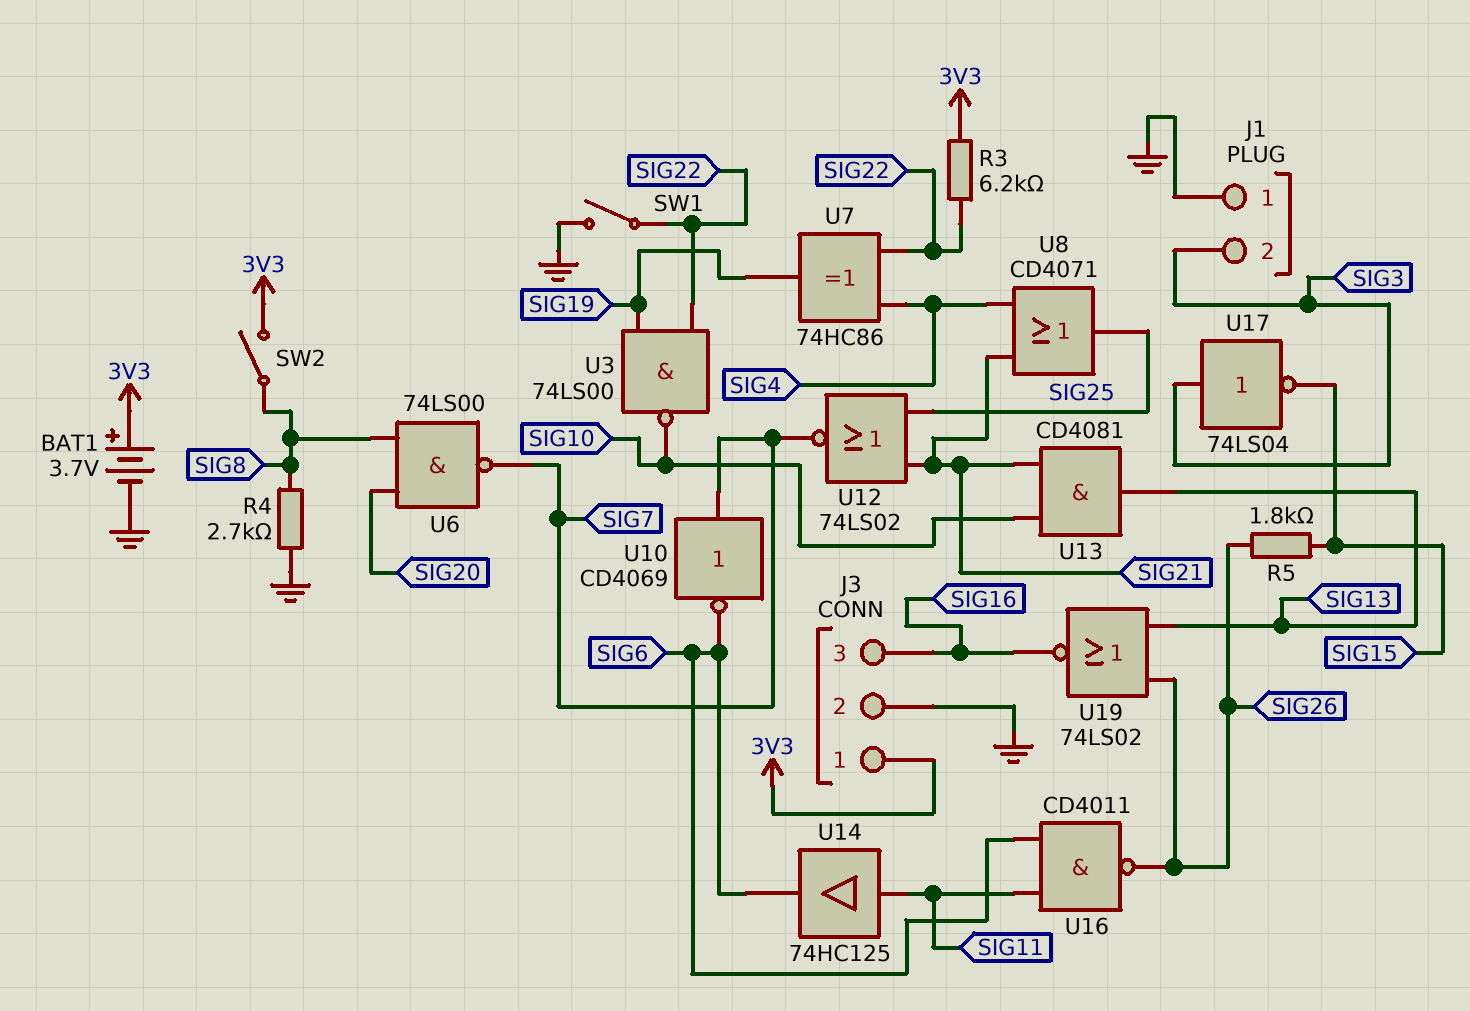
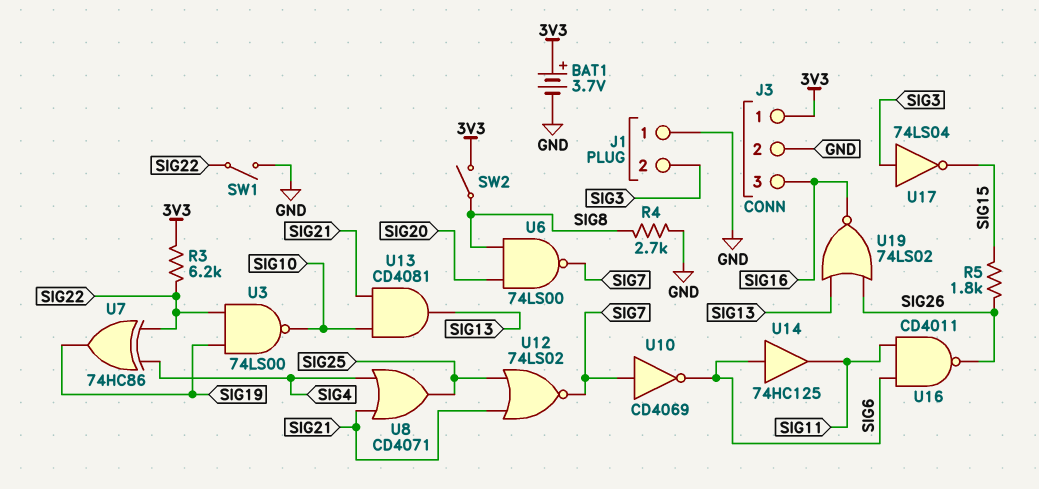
U14: buffer 74HC125 (in SIG11, out SIG6) -> buffer 74HC125 (in SIG6, out SIG11)

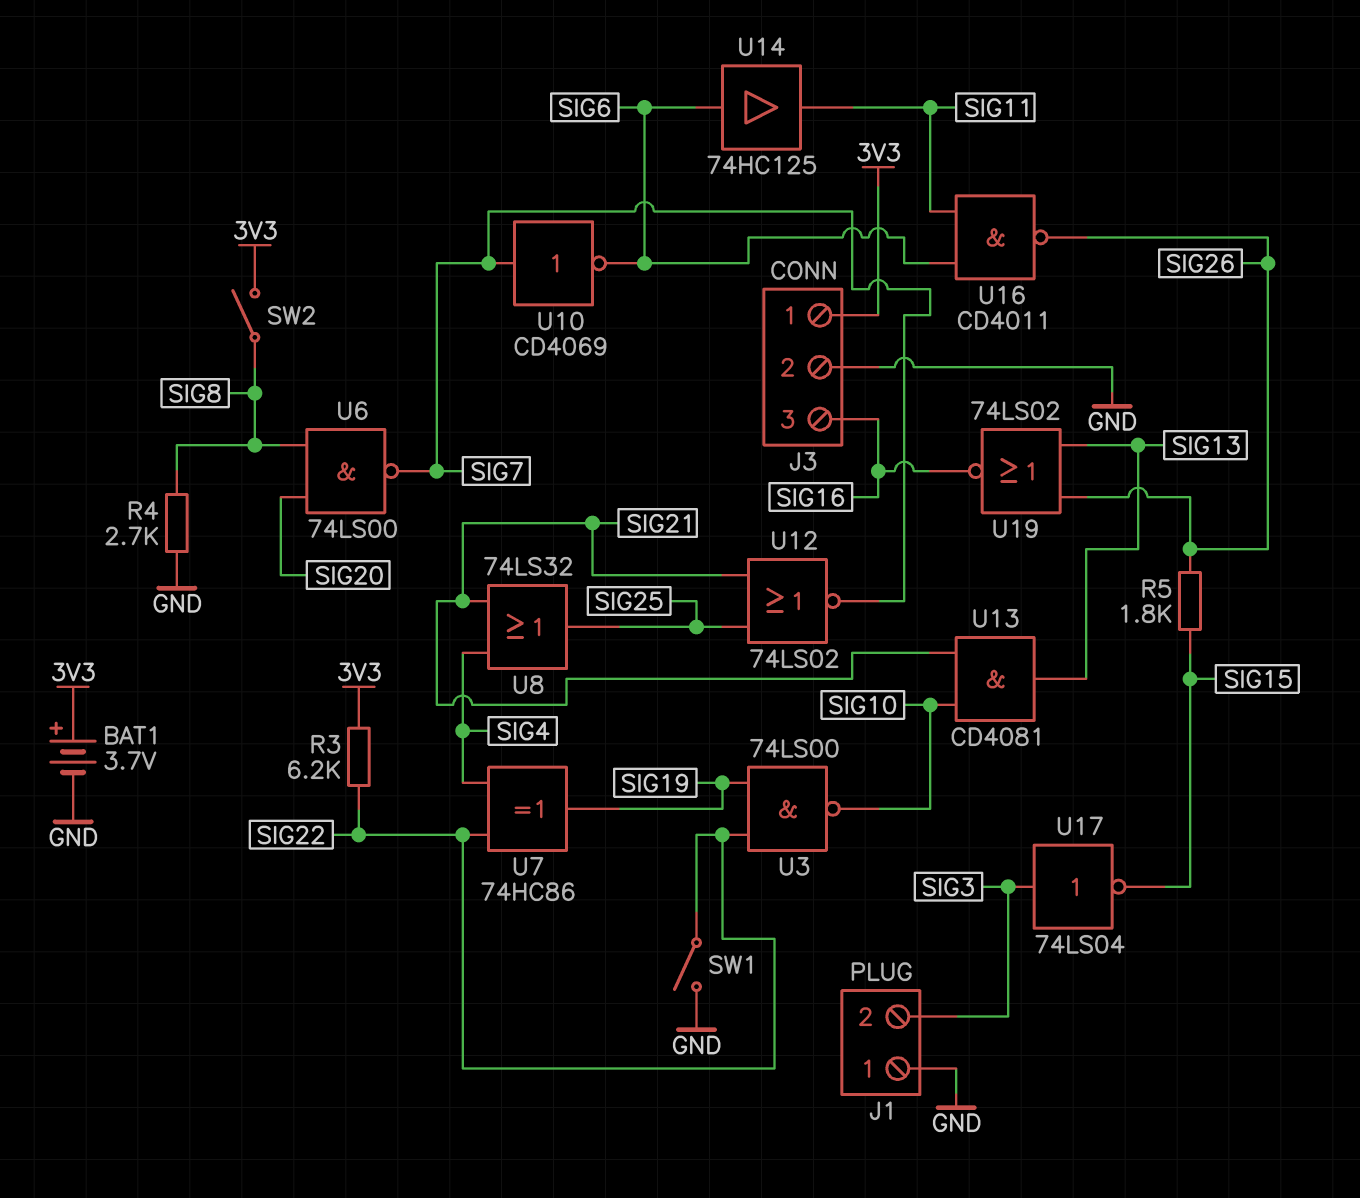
U8: OR CD4071 (in SIG4, in SIG21, out SIG25) -> OR 74LS32 (in SIG4, in SIG21, out SIG25)

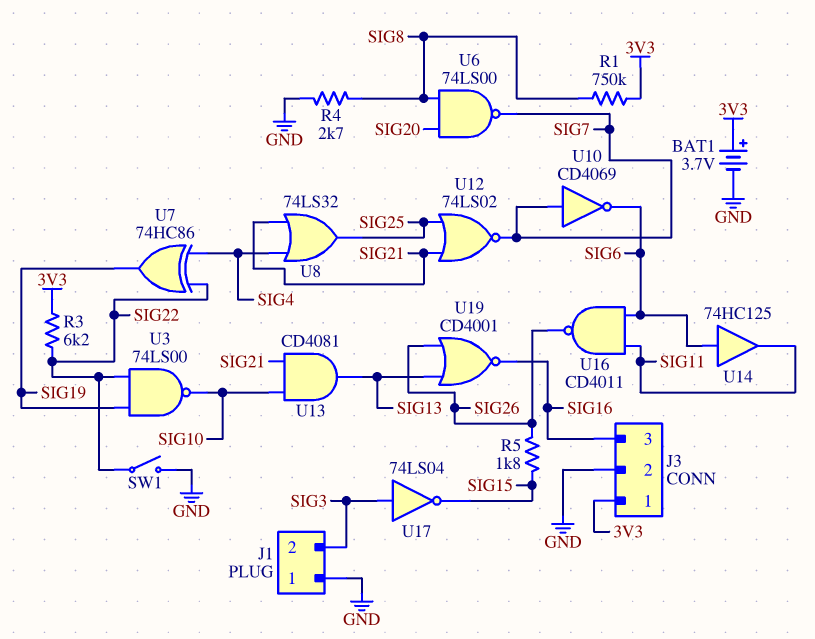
R1: none -> 750k (3V3, SIG8)
SW2: switch (3V3, SIG8) -> none
U19: NOR 74LS02 (in SIG13, in SIG26, out SIG16) -> NOR CD4001 (in SIG13, in SIG26, out SIG16)

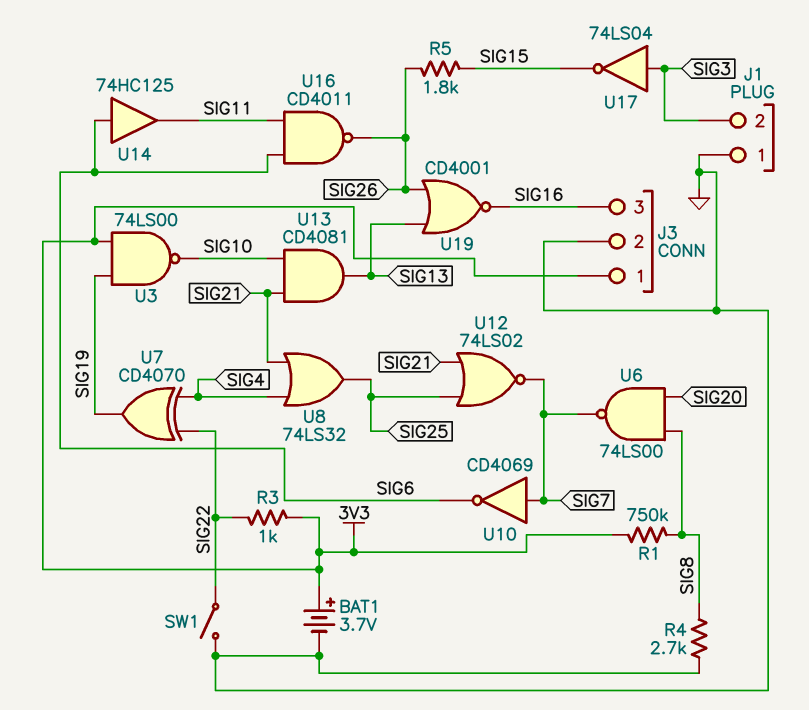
R3: 6.2k (3V3, SIG22) -> 1k (3V3, SIG22)
U3: NAND 74LS00 (in SIG19, in SIG22, out SIG10) -> NAND 74LS00 (in 3V3, in SIG19, out SIG10)
U7: XOR 74HC86 (in SIG4, in SIG22, out SIG19) -> XOR CD4070 (in SIG4, in SIG22, out SIG19)

